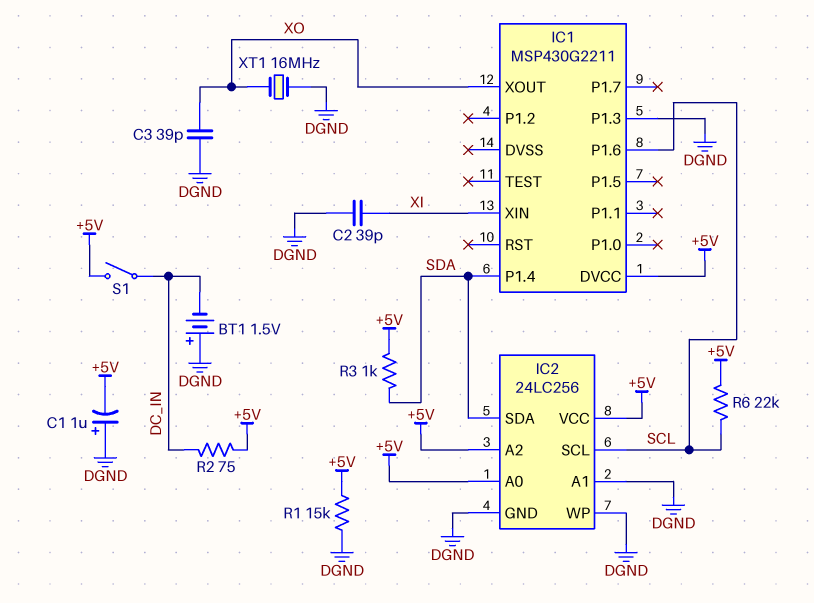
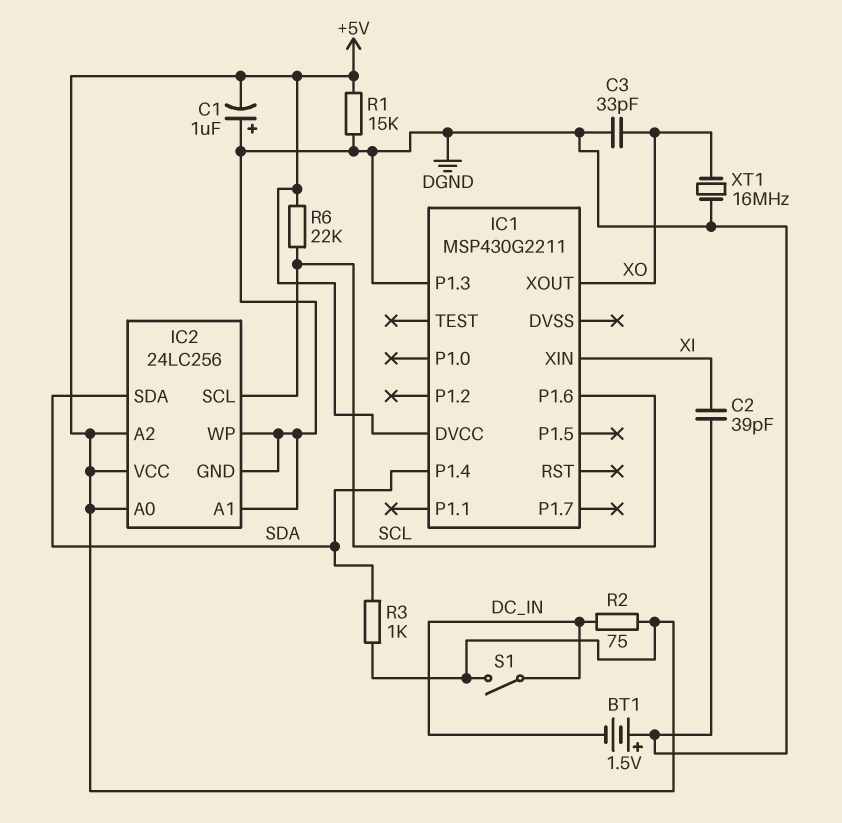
C3: 39pF (DGND, XO) -> 33pF (DGND, XO)

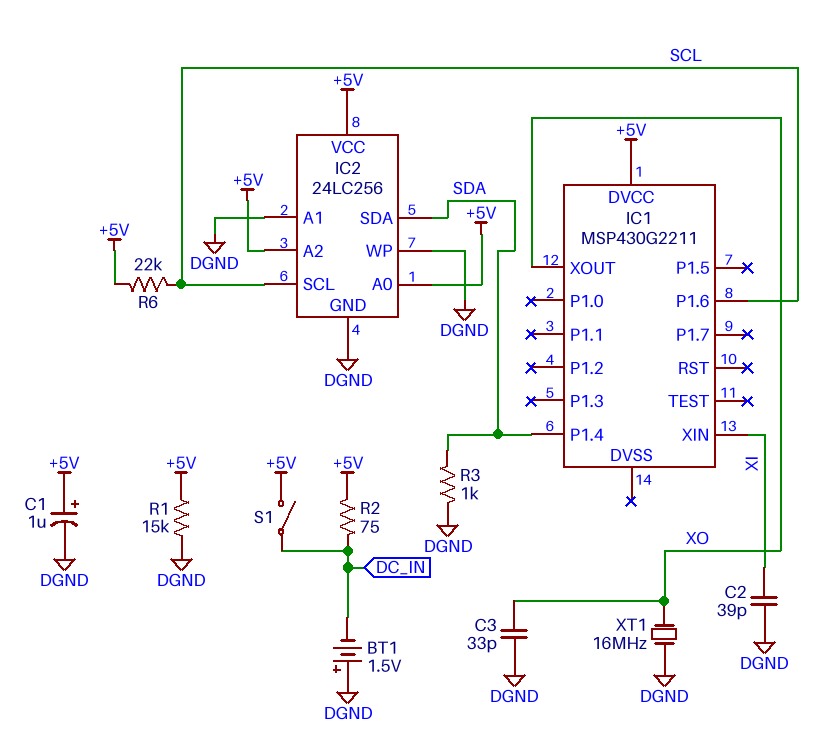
C1: 1uF (plus DGND, minus +5V) -> 1uF (plus +5V, minus DGND)
IC1 pin P1.3: DGND -> none
R3: 1k (+5V, SDA) -> 1k (DGND, SDA)

